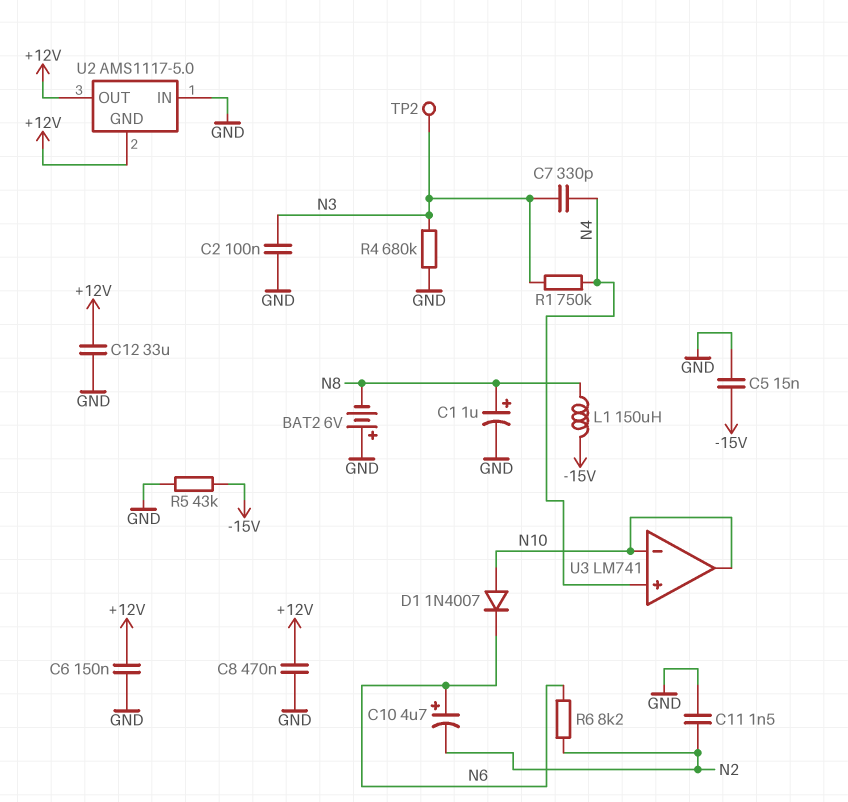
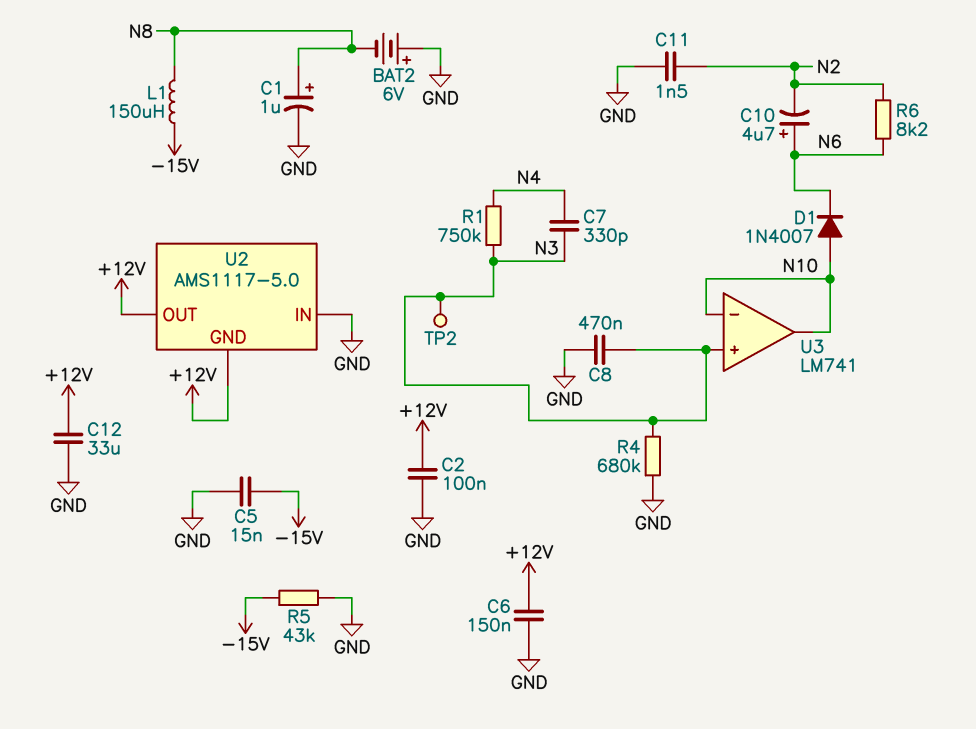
C2: 100nF (GND, N3) -> 100nF (+12V, GND)
C8: 470nF (+12V, GND) -> 470nF (GND, N3)
U3 pin in+: N4 -> N3

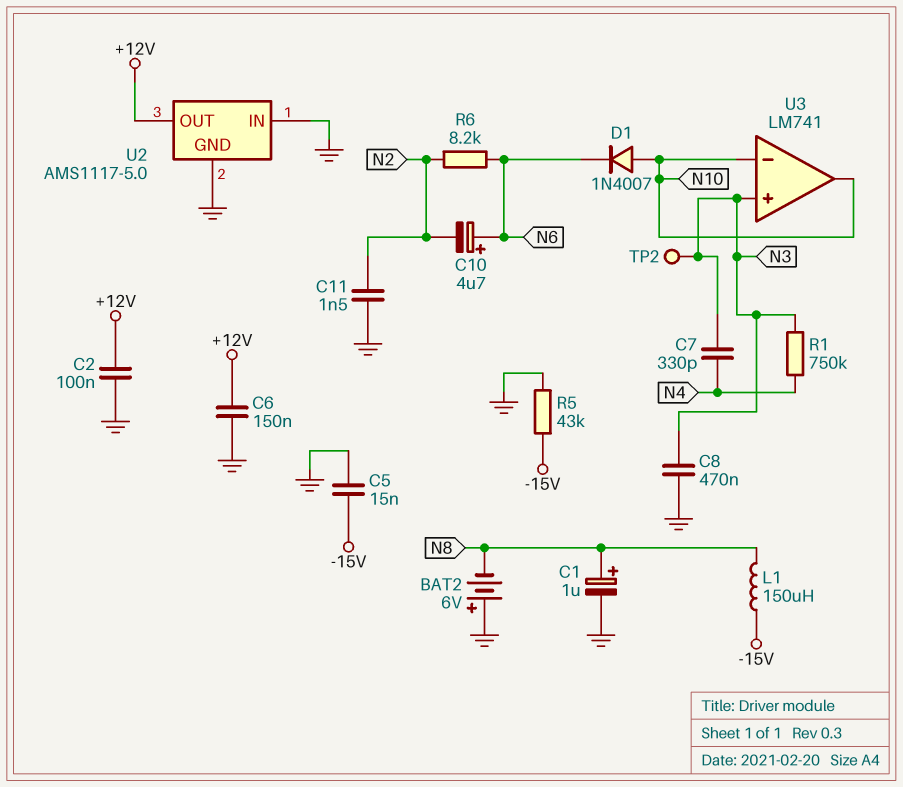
C12: 33uF (+12V, GND) -> none
R4: 680k (GND, N3) -> none
U2 pin GND: +12V -> GND

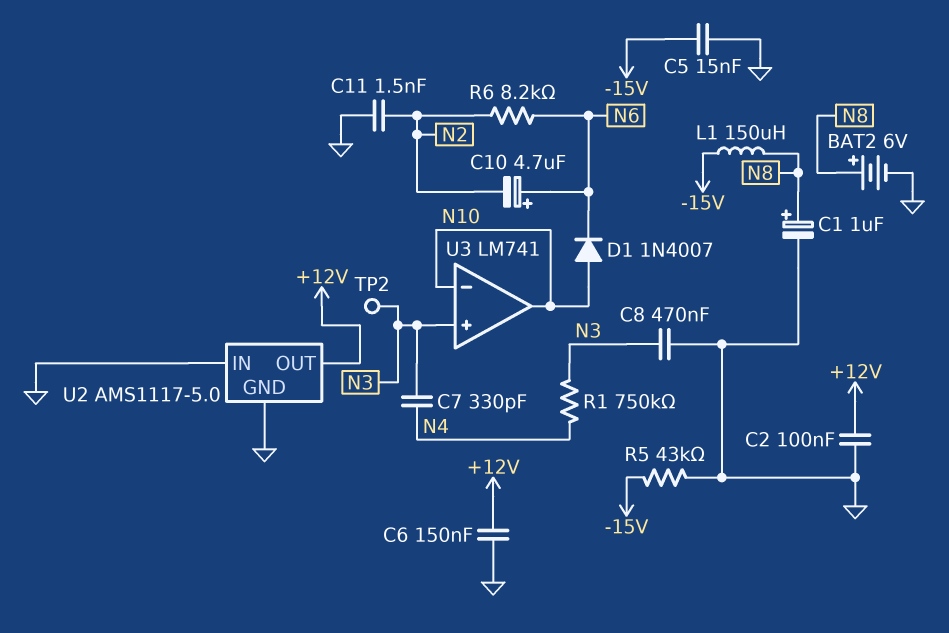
BAT2: 6V (plus GND, minus N8) -> 6V (plus N8, minus GND)

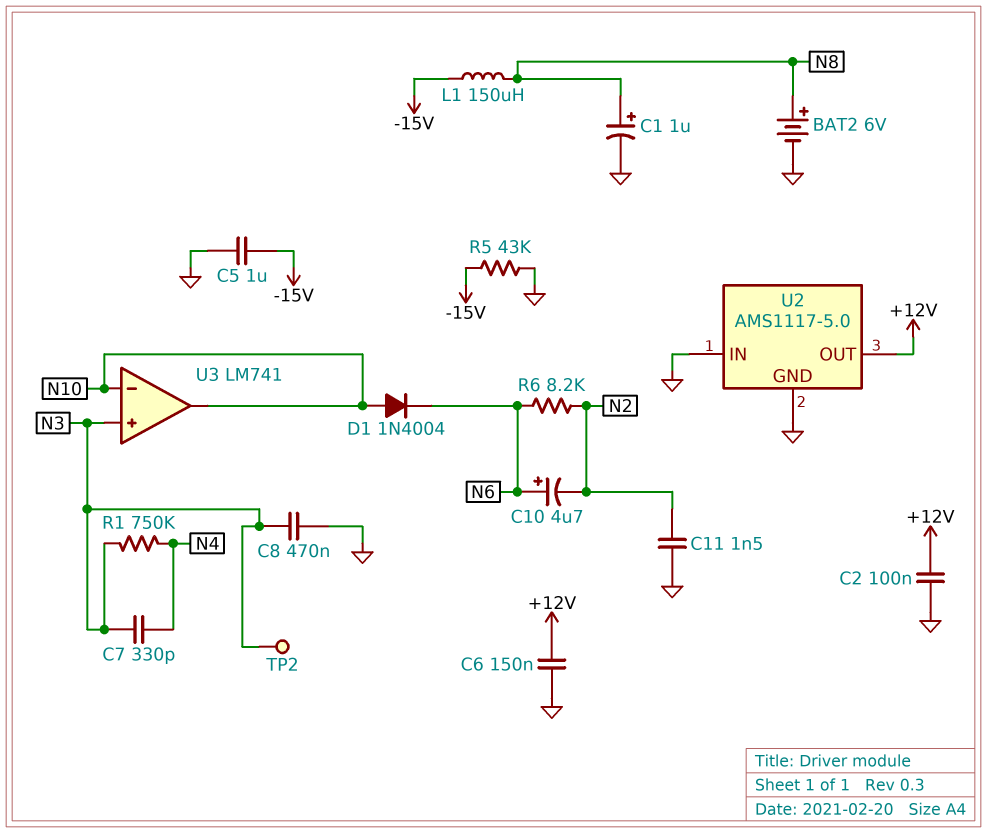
C5: 15nF (-15V, GND) -> 1uF (-15V, GND)
D1: diode 1N4007 (A N10, K N6) -> diode 1N4004 (A N10, K N6)

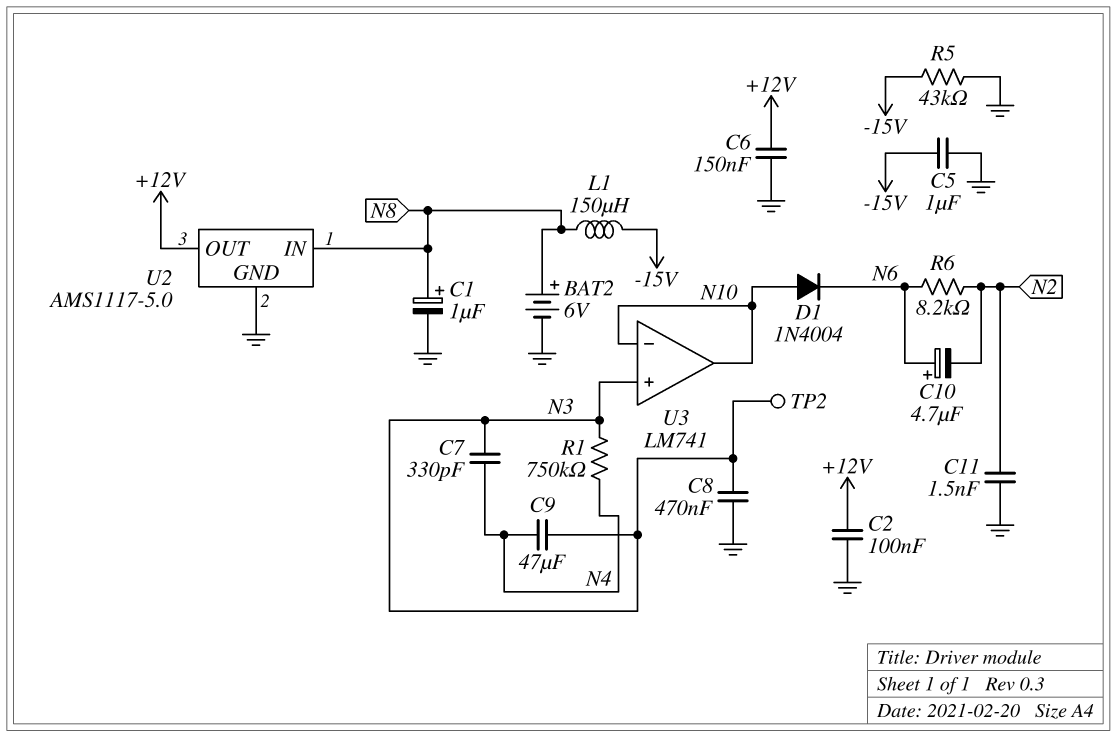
C9: none -> 47uF (N3, N4)
U2 pin IN: GND -> N8

